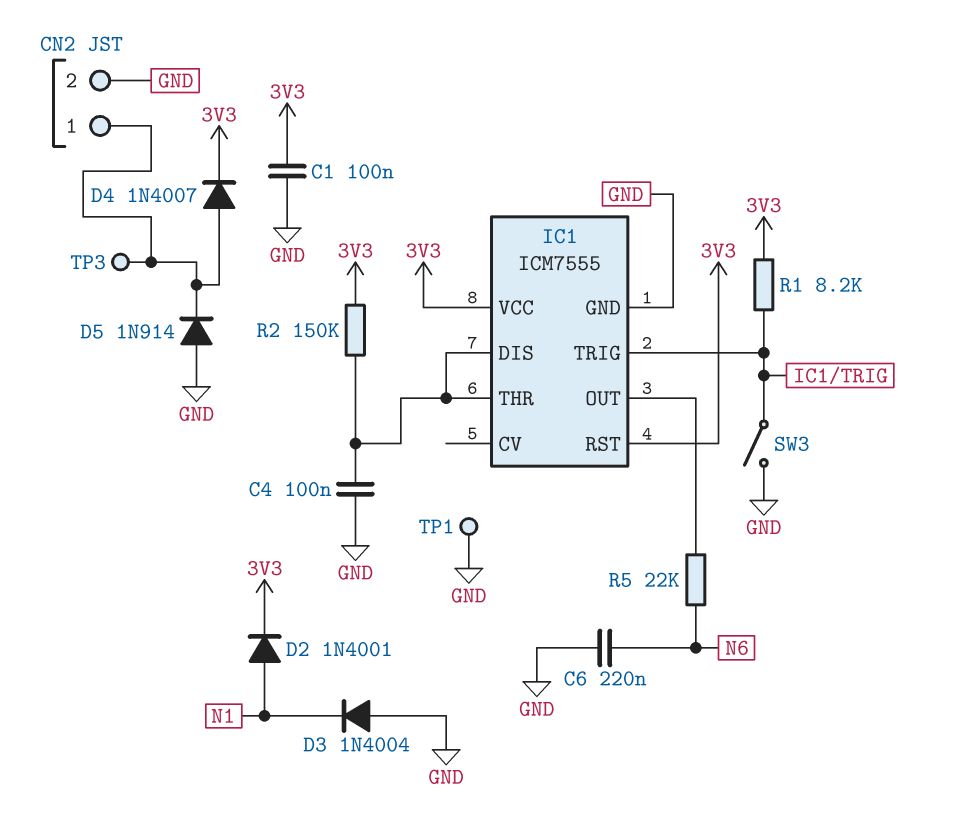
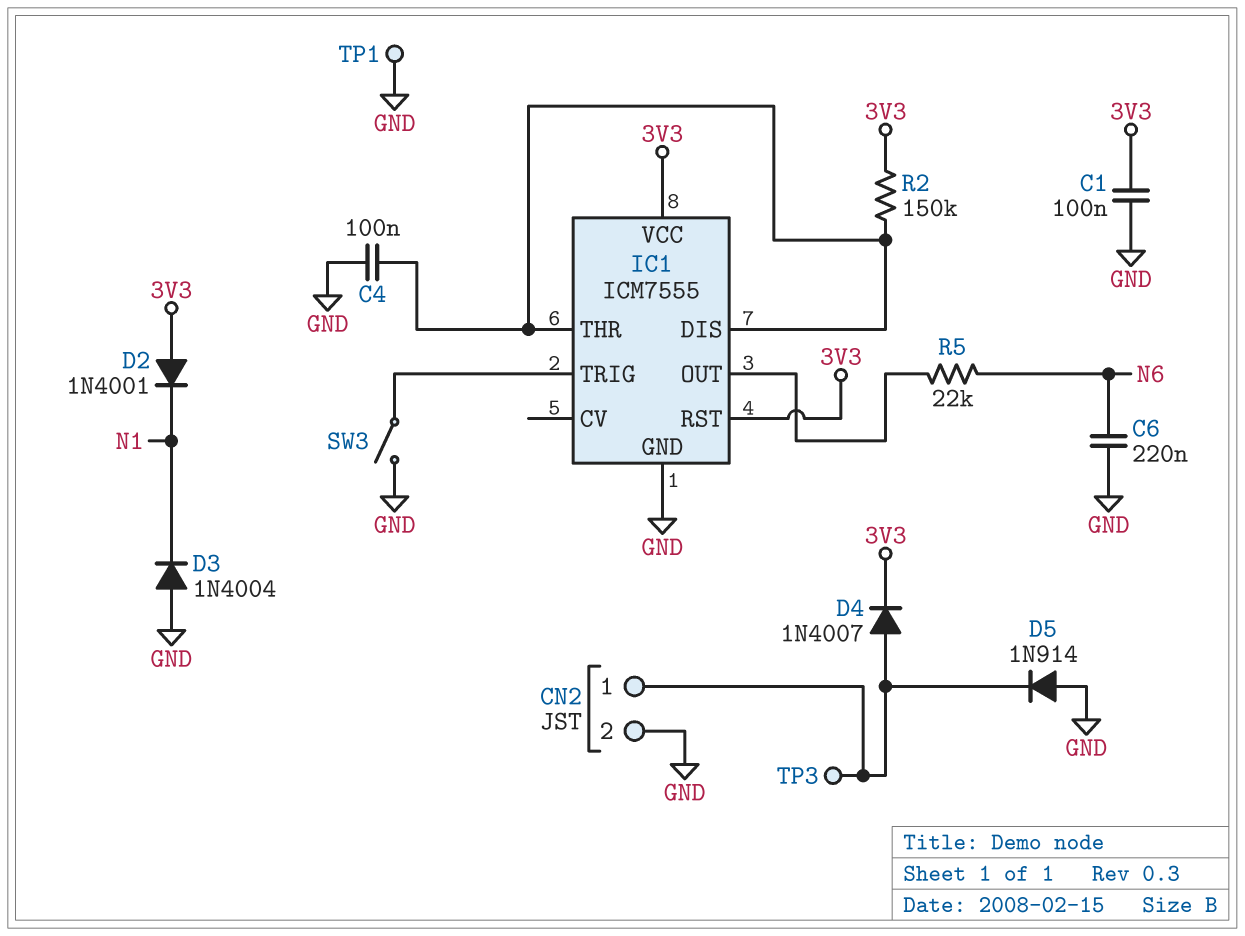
D2: diode 1N4001 (A N1, K 3V3) -> diode 1N4001 (A 3V3, K N1)
R1: 8.2k (3V3, IC1/TRIG) -> none

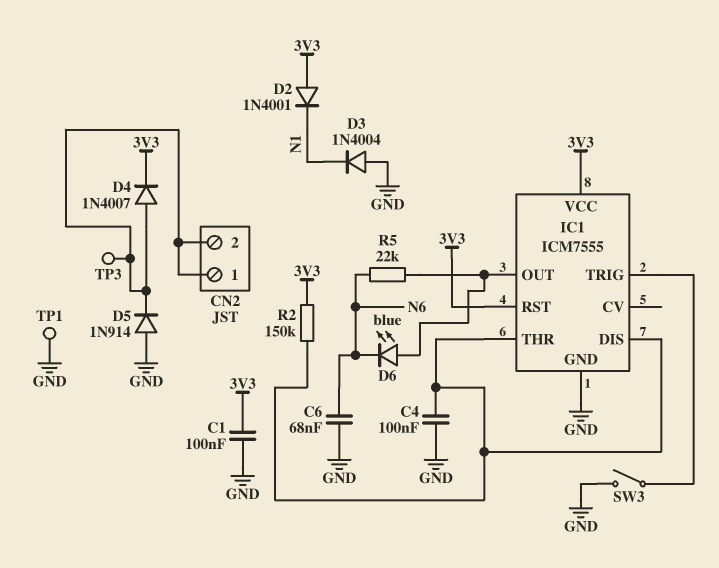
C6: 220nF (GND, N6) -> 68nF (GND, N6)
CN2 pin 2: GND -> CN2/1
D6: none -> LED blue (A IC1/OUT, K N6)

